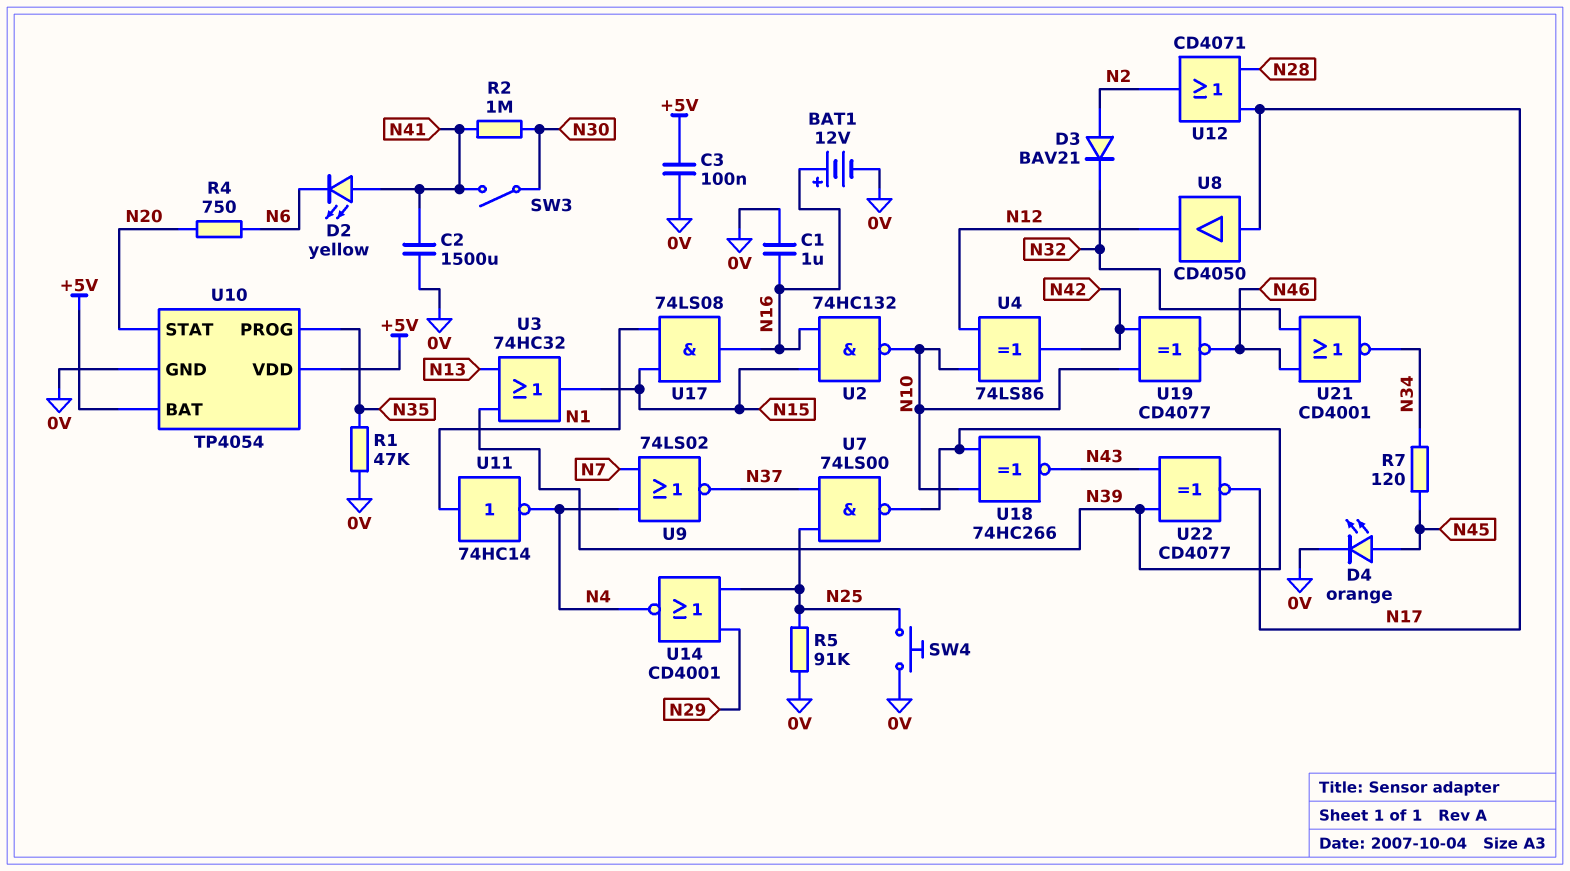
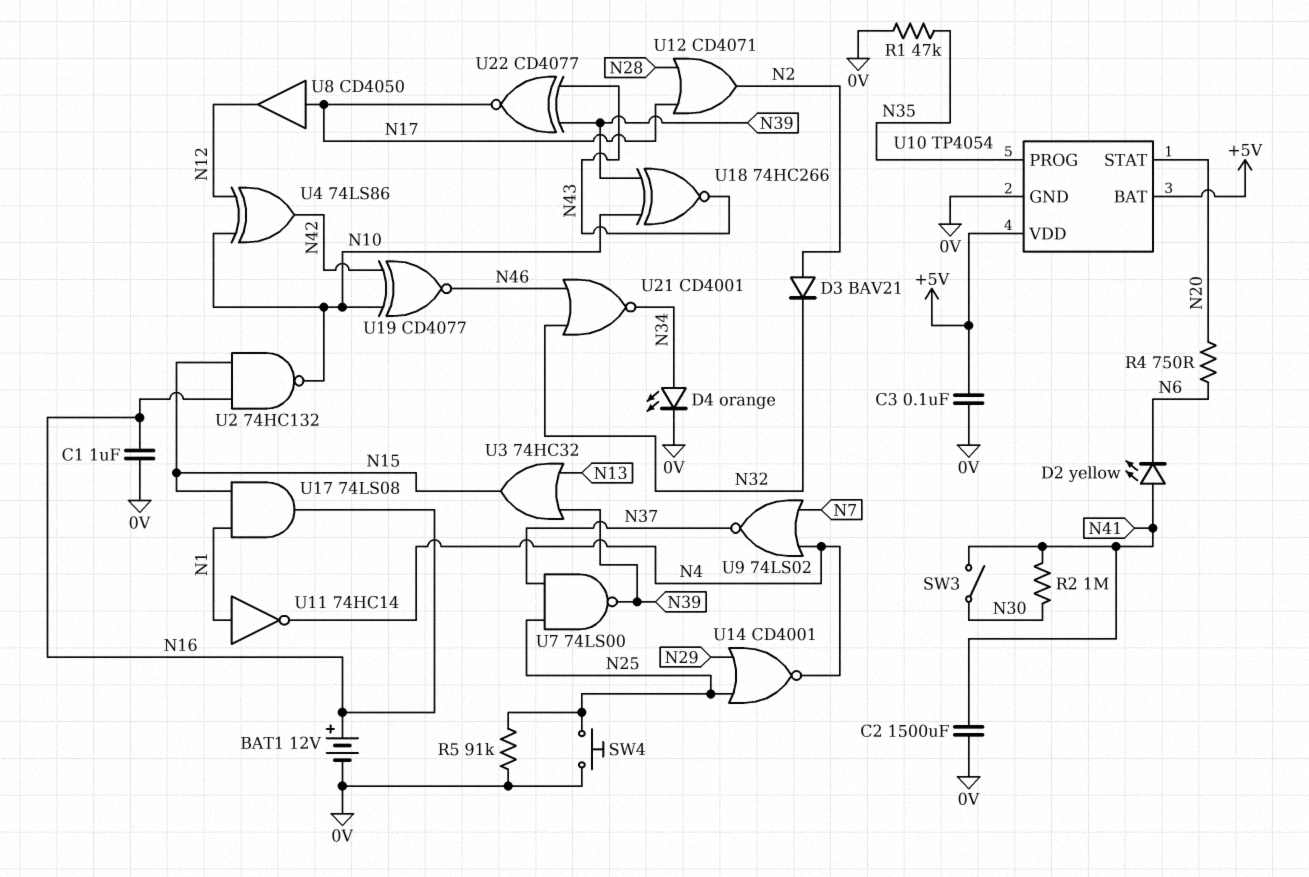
D4: LED orange (A N45, K 0V) -> LED orange (A N34, K 0V)
R7: 120 (N34, N45) -> none

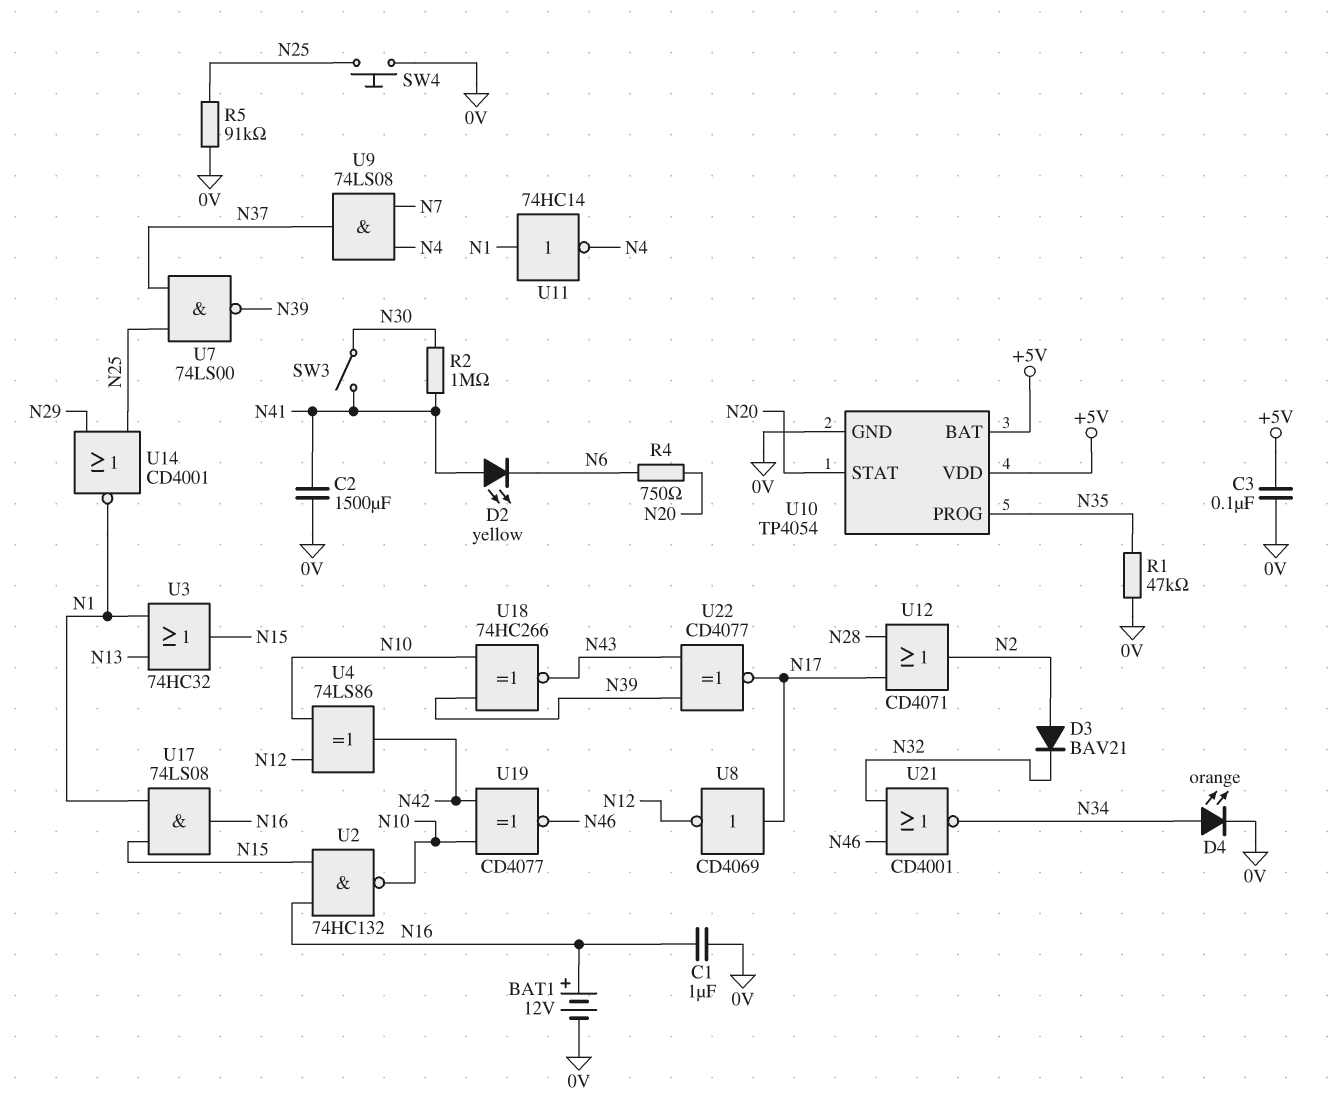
U3: OR 74HC32 (in N13, in N39, out N15) -> OR 74HC32 (in N1, in N13, out N15)
U8: buffer CD4050 (in N17, out N12) -> NOT CD4069 (in N17, out N12)
U9: NOR 74LS02 (in N4, in N7, out N37) -> AND 74LS08 (in N4, in N7, out N37)
U14: NOR CD4001 (in N25, in N29, out N4) -> NOR CD4001 (in N25, in N29, out N1)

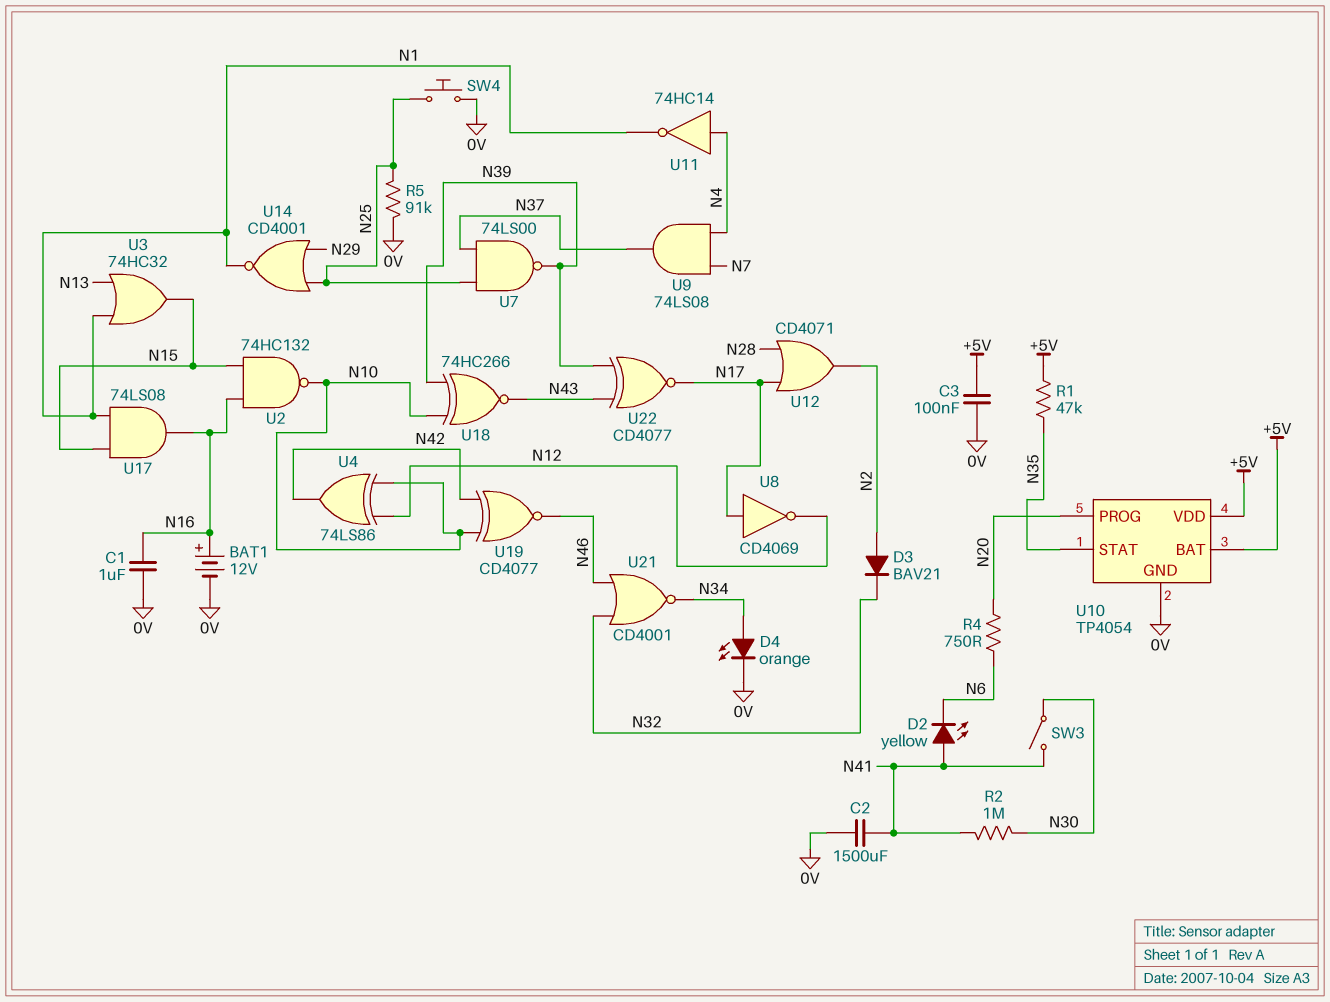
R1: 47k (0V, N35) -> 47k (+5V, N35)
U10 pin PROG: N35 -> N20
U10 pin STAT: N20 -> N35
U11: NOT 74HC14 (in N1, out N4) -> NOT 74HC14 (in N4, out N1)

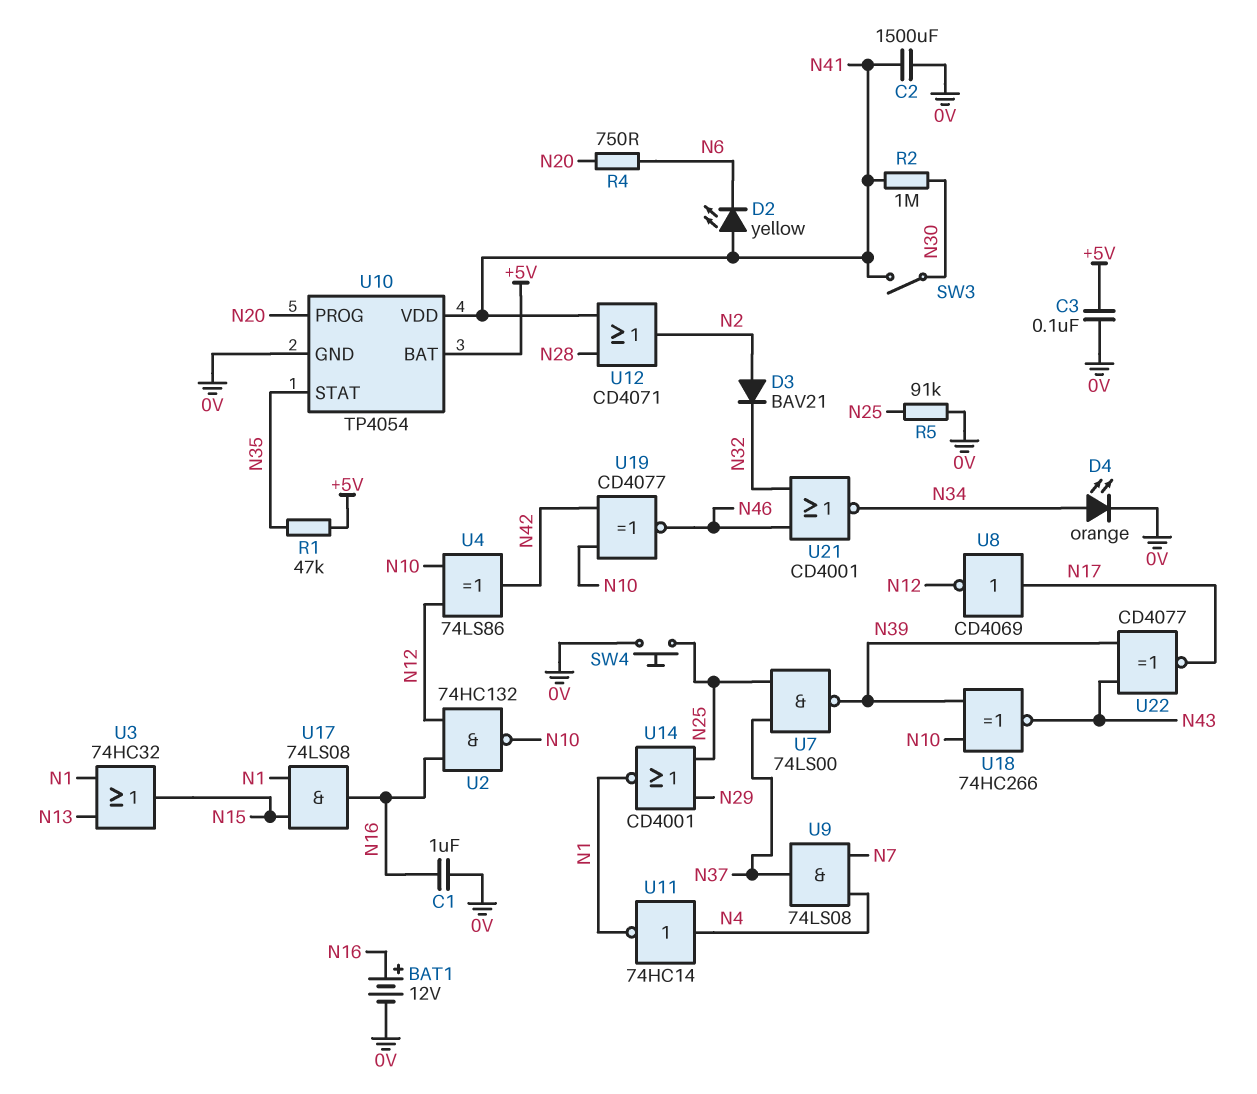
U2: NAND 74HC132 (in N15, in N16, out N10) -> NAND 74HC132 (in N12, in N16, out N10)
U10 pin VDD: +5V -> N41
U12: OR CD4071 (in N17, in N28, out N2) -> OR CD4071 (in N28, in N41, out N2)

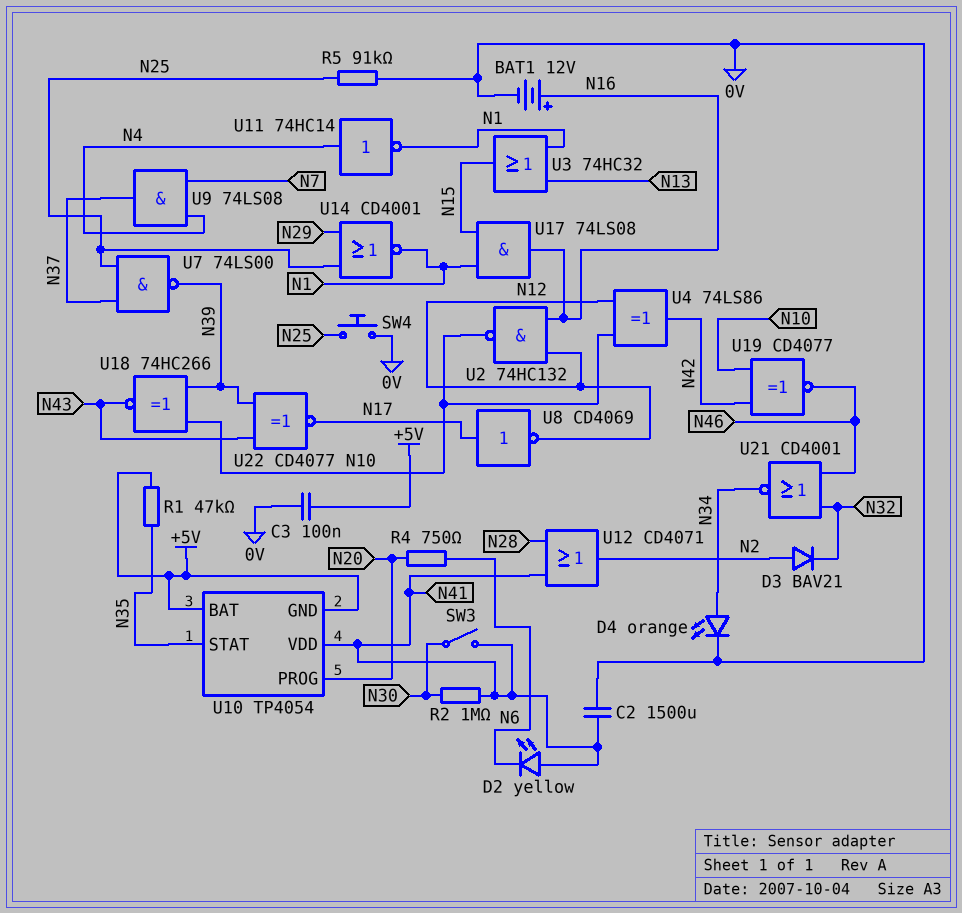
C1: 1uF (0V, N16) -> none
U10 pin GND: 0V -> +5V

